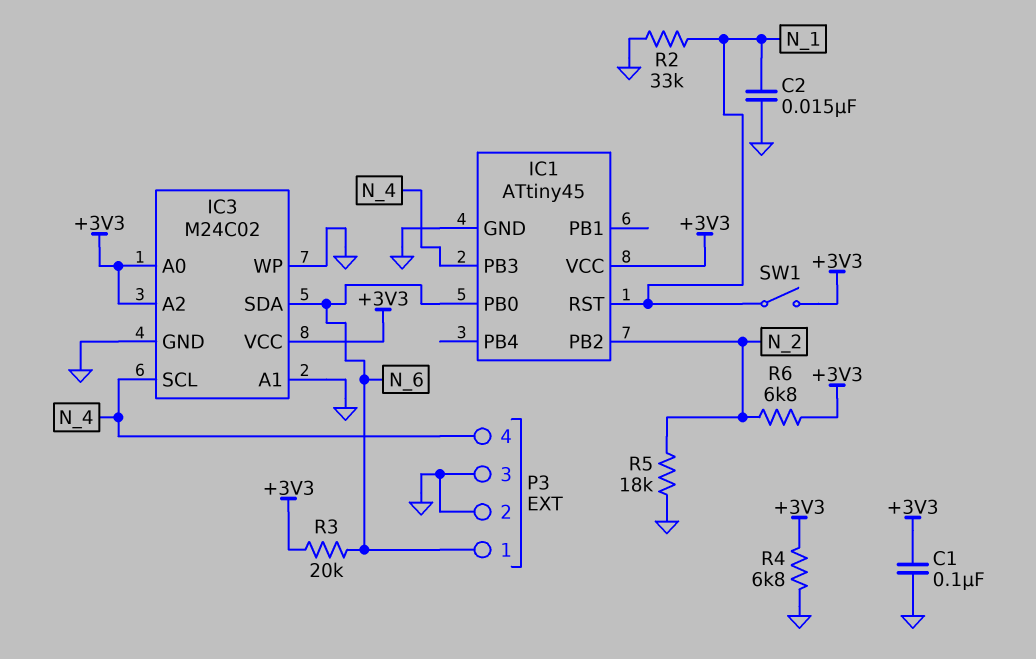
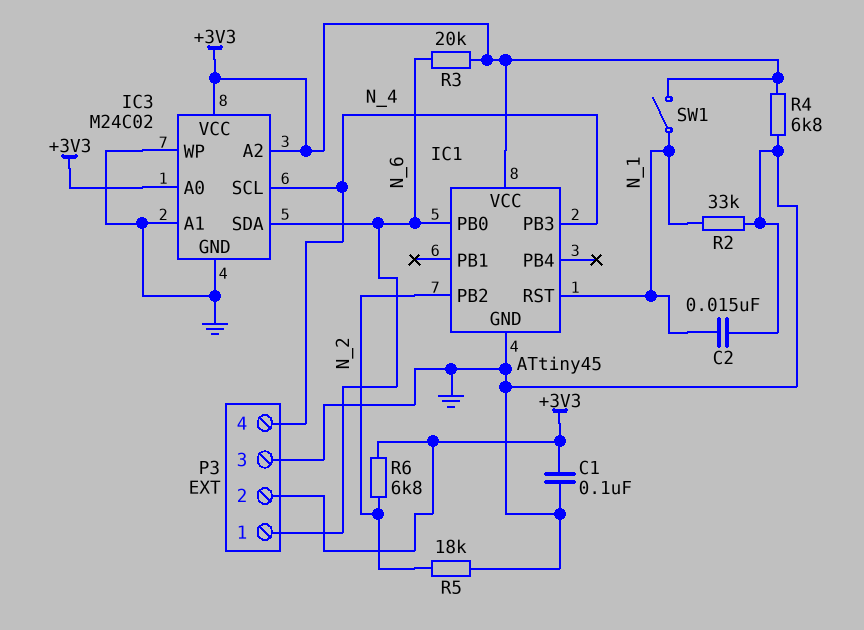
P3 pin 2: GND -> +3V3

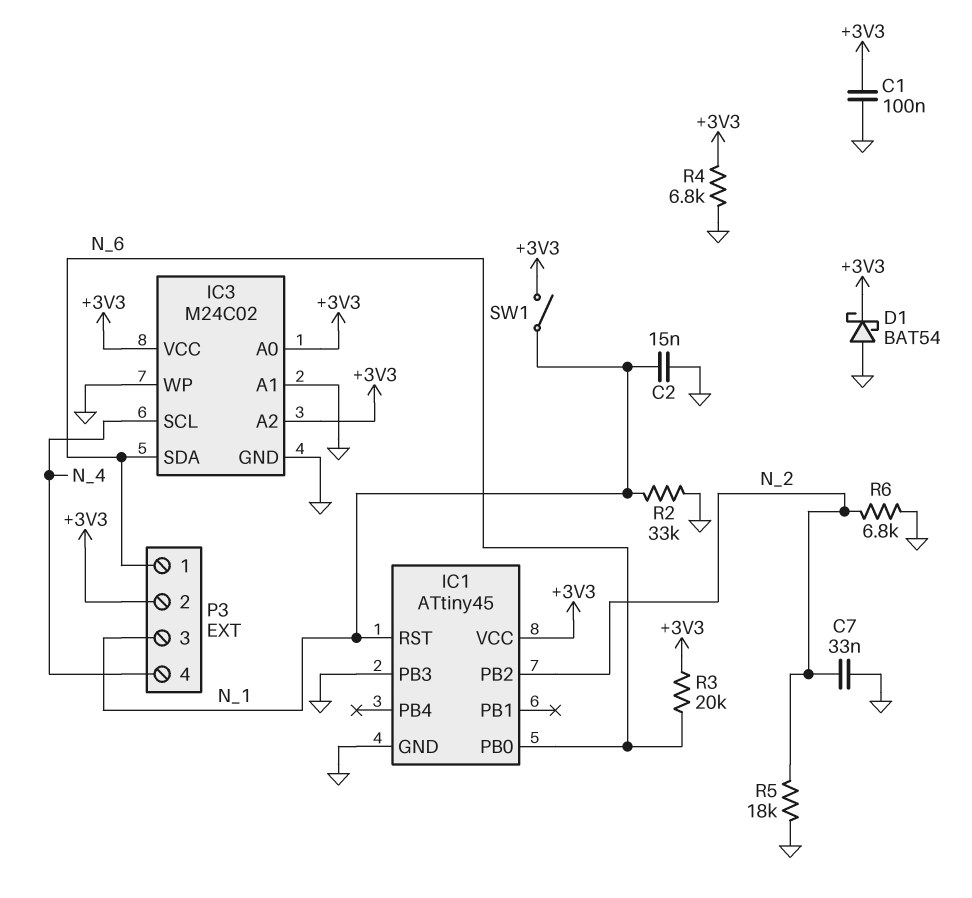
C7: none -> 33nF (GND, N_2)
D1: none -> schottky BAT54 (A GND, K +3V3)
IC1 pin PB3: N_4 -> GND
P3 pin 3: GND -> N_1
R6: 6.8k (+3V3, N_2) -> 6.8k (GND, N_2)

